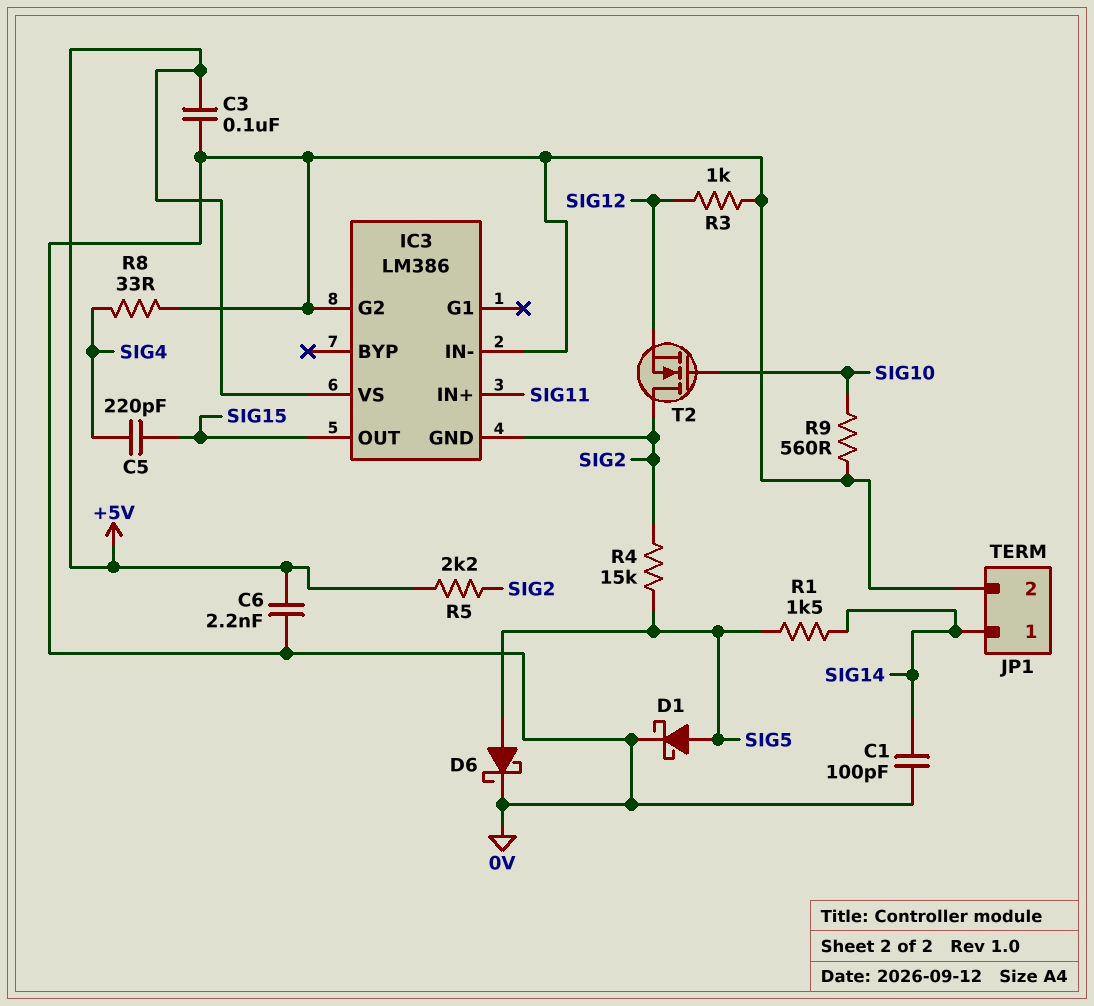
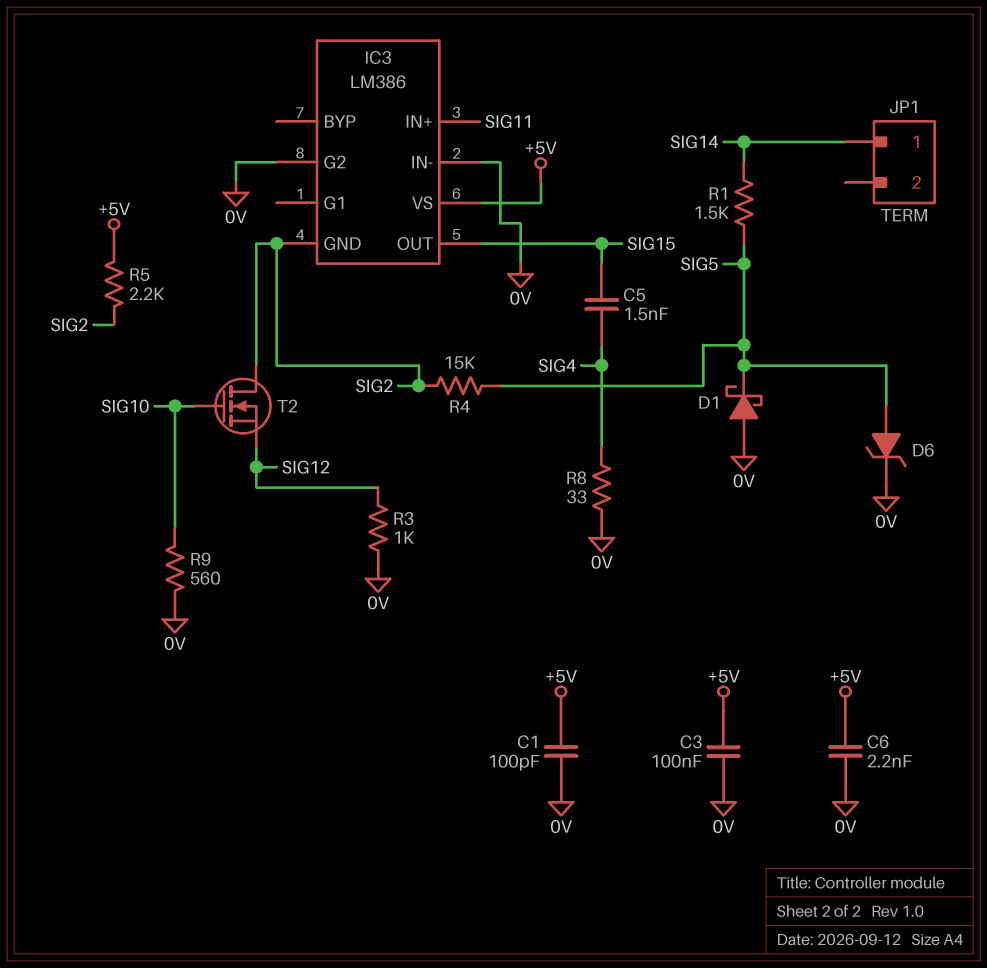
C1: 100pF (0V, SIG14) -> 100pF (+5V, 0V)
C5: 220pF (SIG4, SIG15) -> 1.5nF (SIG4, SIG15)
D1: schottky (A SIG5, K 0V) -> schottky (A 0V, K SIG5)
D6: schottky (A SIG5, K 0V) -> zener (A SIG5, K 0V)
JP1 pin 2: 0V -> none

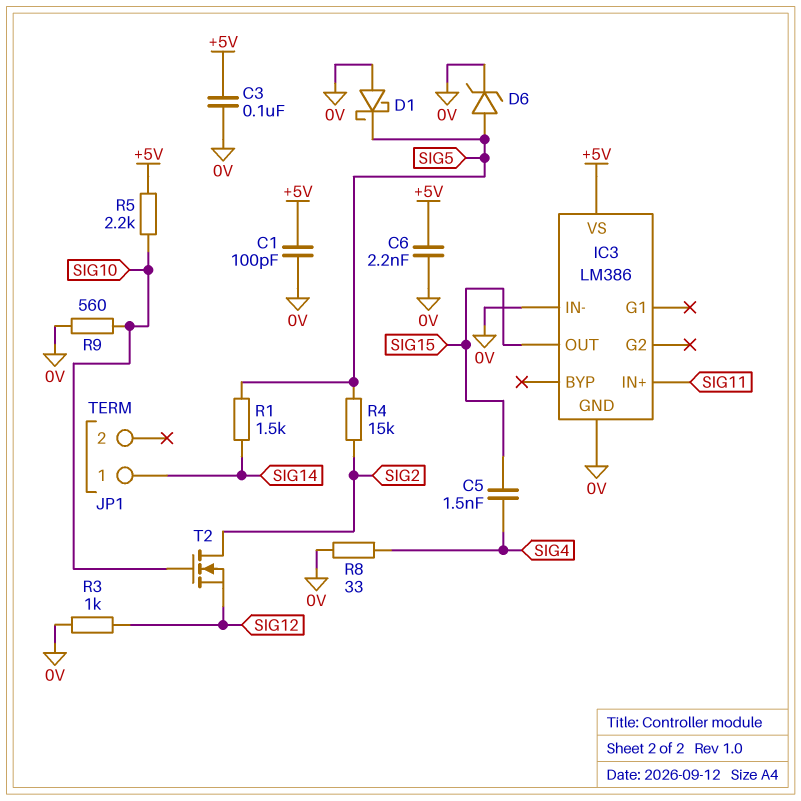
IC3 pin G2: 0V -> none
IC3 pin GND: SIG2 -> 0V
R5: 2.2k (+5V, SIG2) -> 2.2k (+5V, SIG10)

